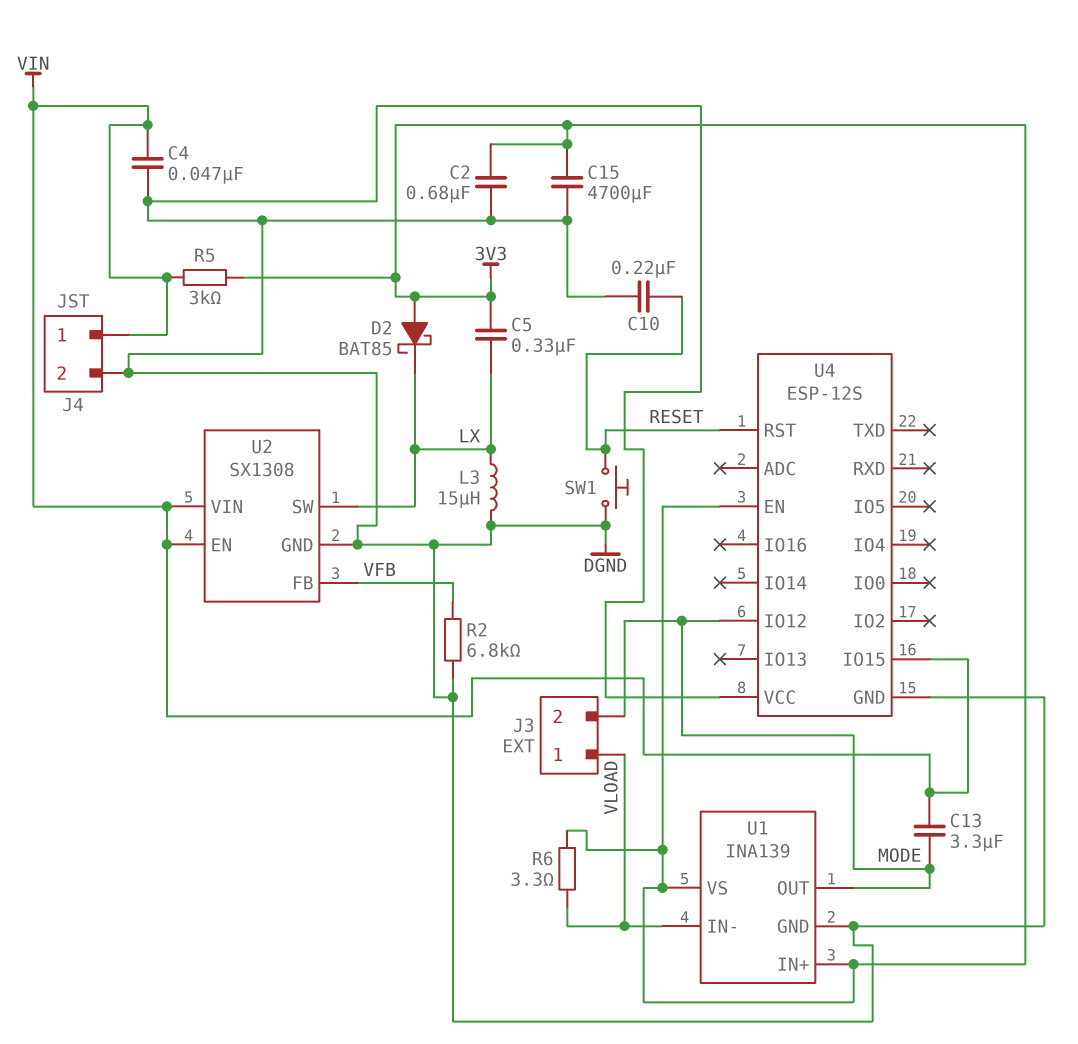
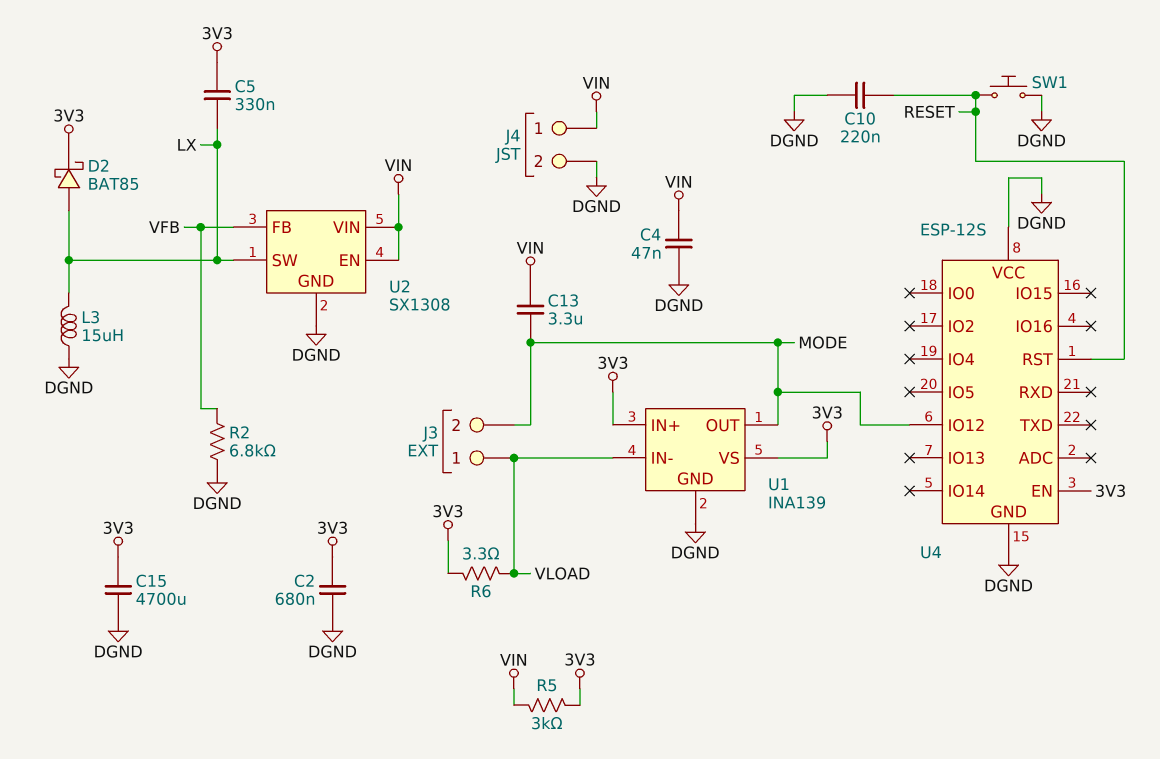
D2: schottky BAT85 (A 3V3, K LX) -> schottky BAT85 (A LX, K 3V3)
U4 pin IO15: VIN -> none

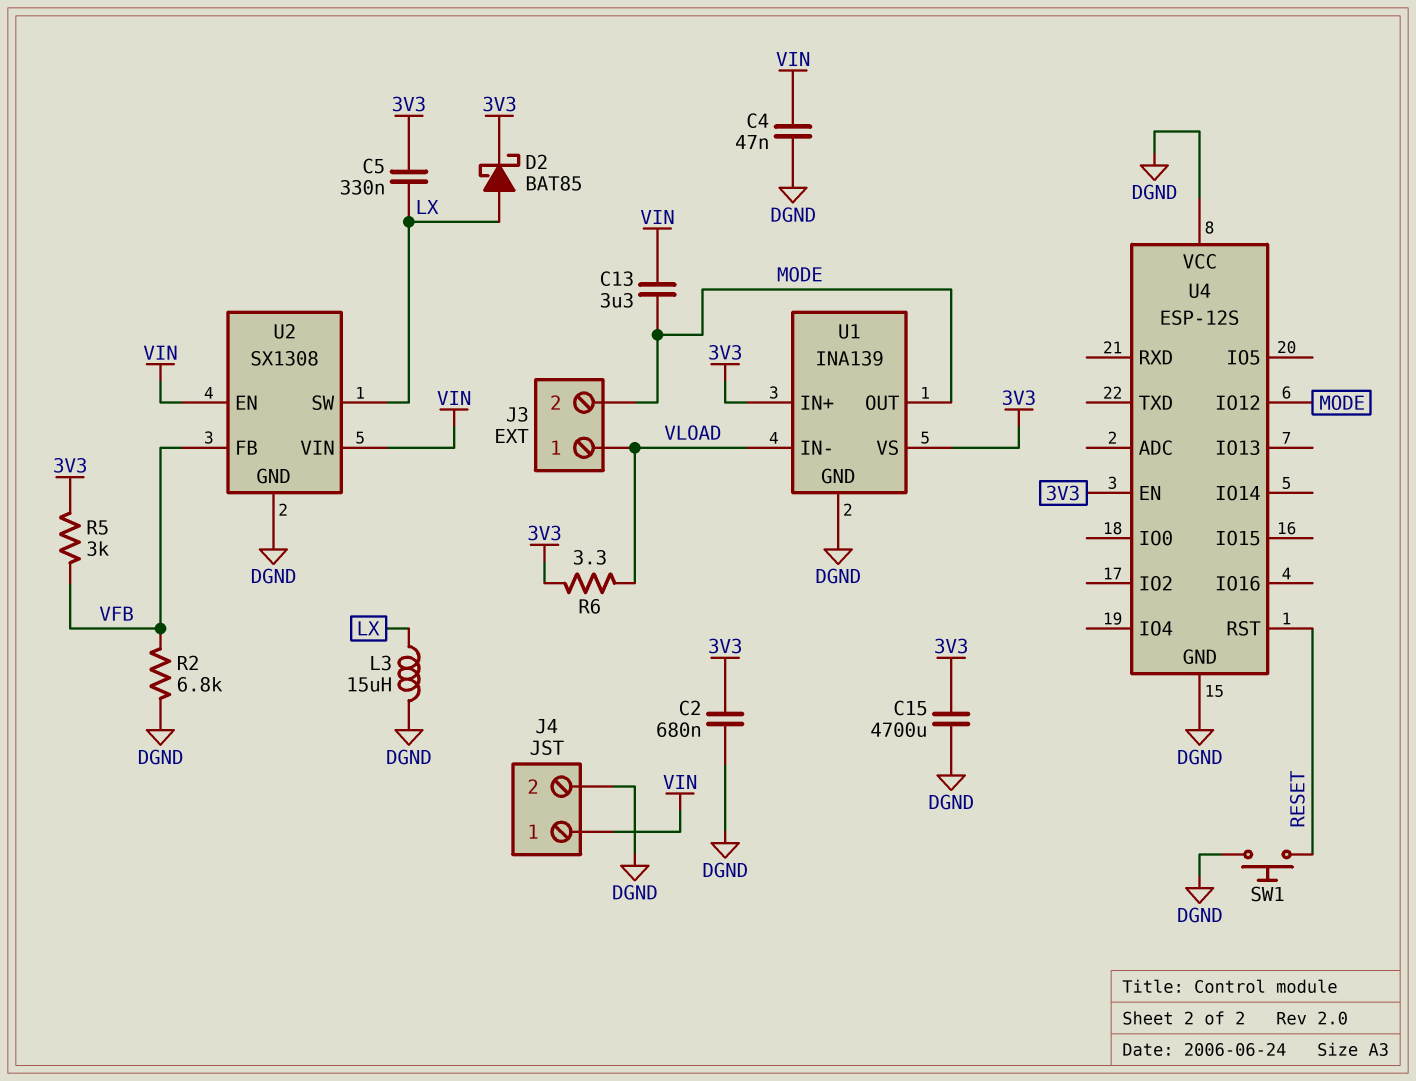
C10: 220nF (DGND, RESET) -> none
R5: 3k (3V3, VIN) -> 3k (3V3, VFB)

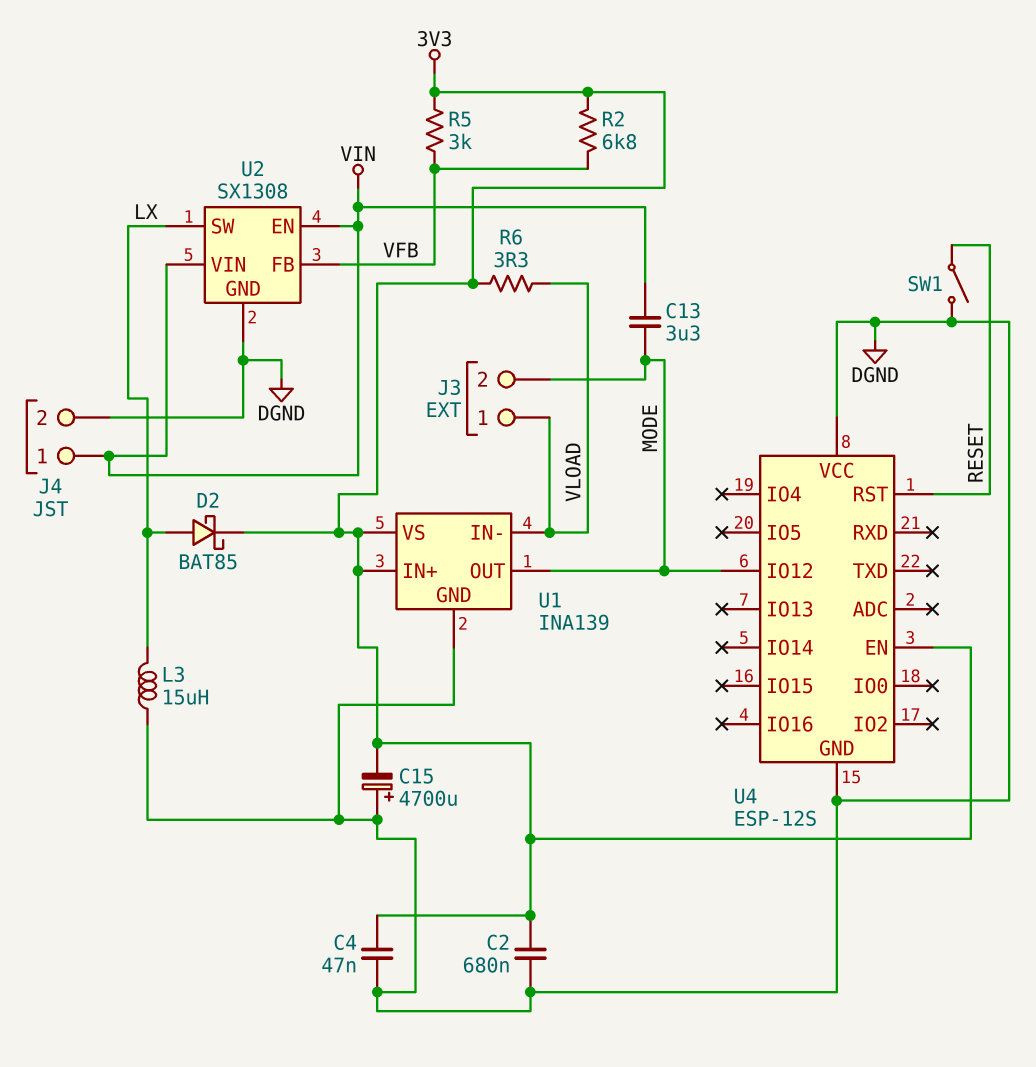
C4: 47nF (DGND, VIN) -> 47nF (3V3, DGND)
C5: 330nF (3V3, LX) -> none
C15: 4700uF (3V3, DGND) -> 4700uF (plus DGND, minus 3V3)
R2: 6.8k (DGND, VFB) -> 6.8k (3V3, VFB)
SW1: button (DGND, RESET) -> switch (DGND, RESET)

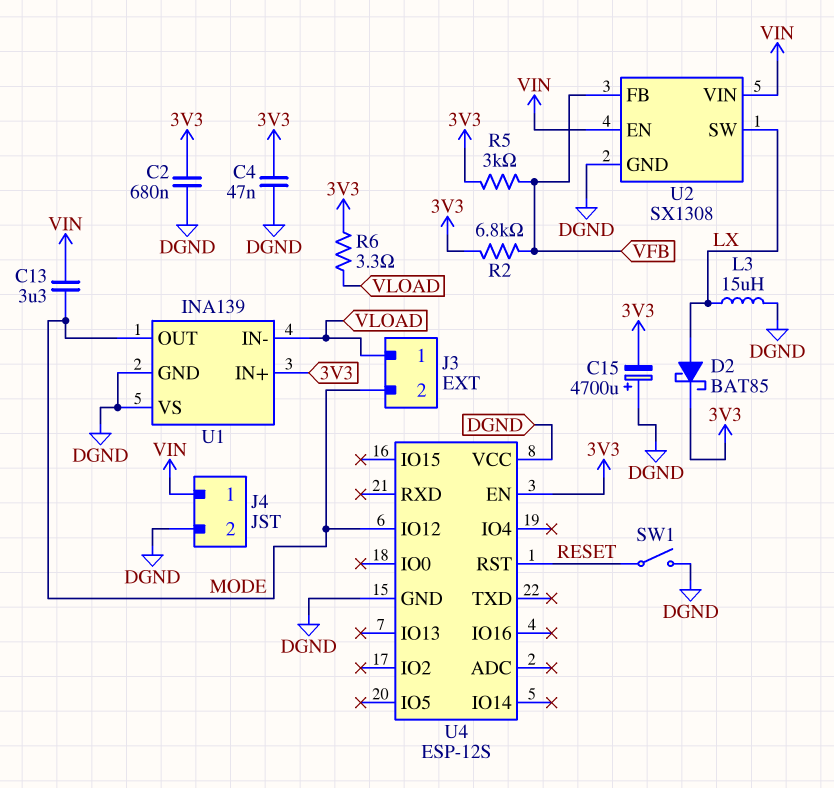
U1 pin VS: 3V3 -> DGND

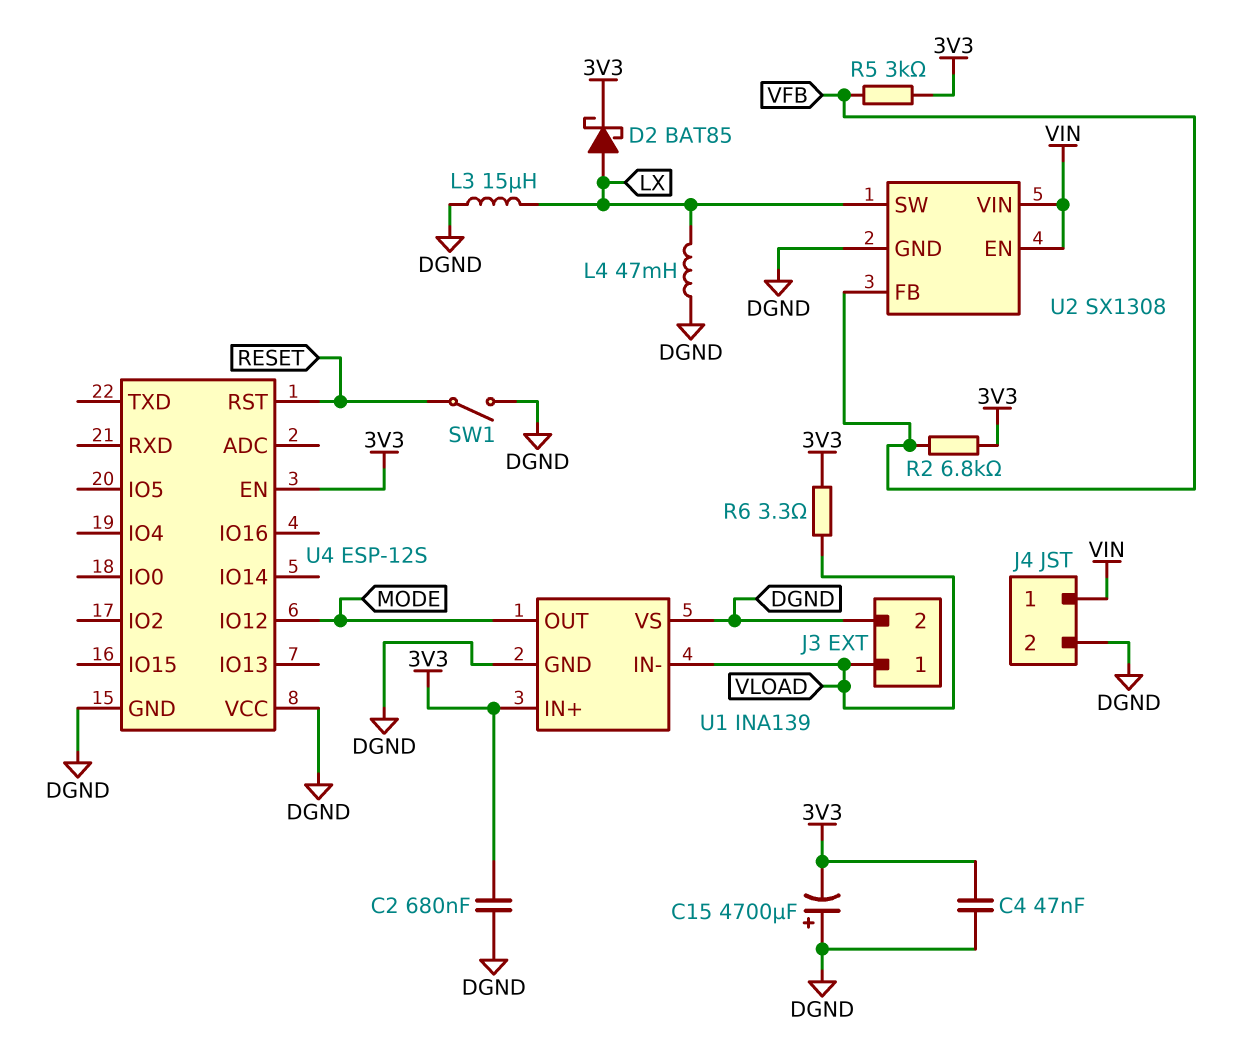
C13: 3.3uF (MODE, VIN) -> none
J3 pin 2: MODE -> DGND
L4: none -> 47mH (DGND, LX)

